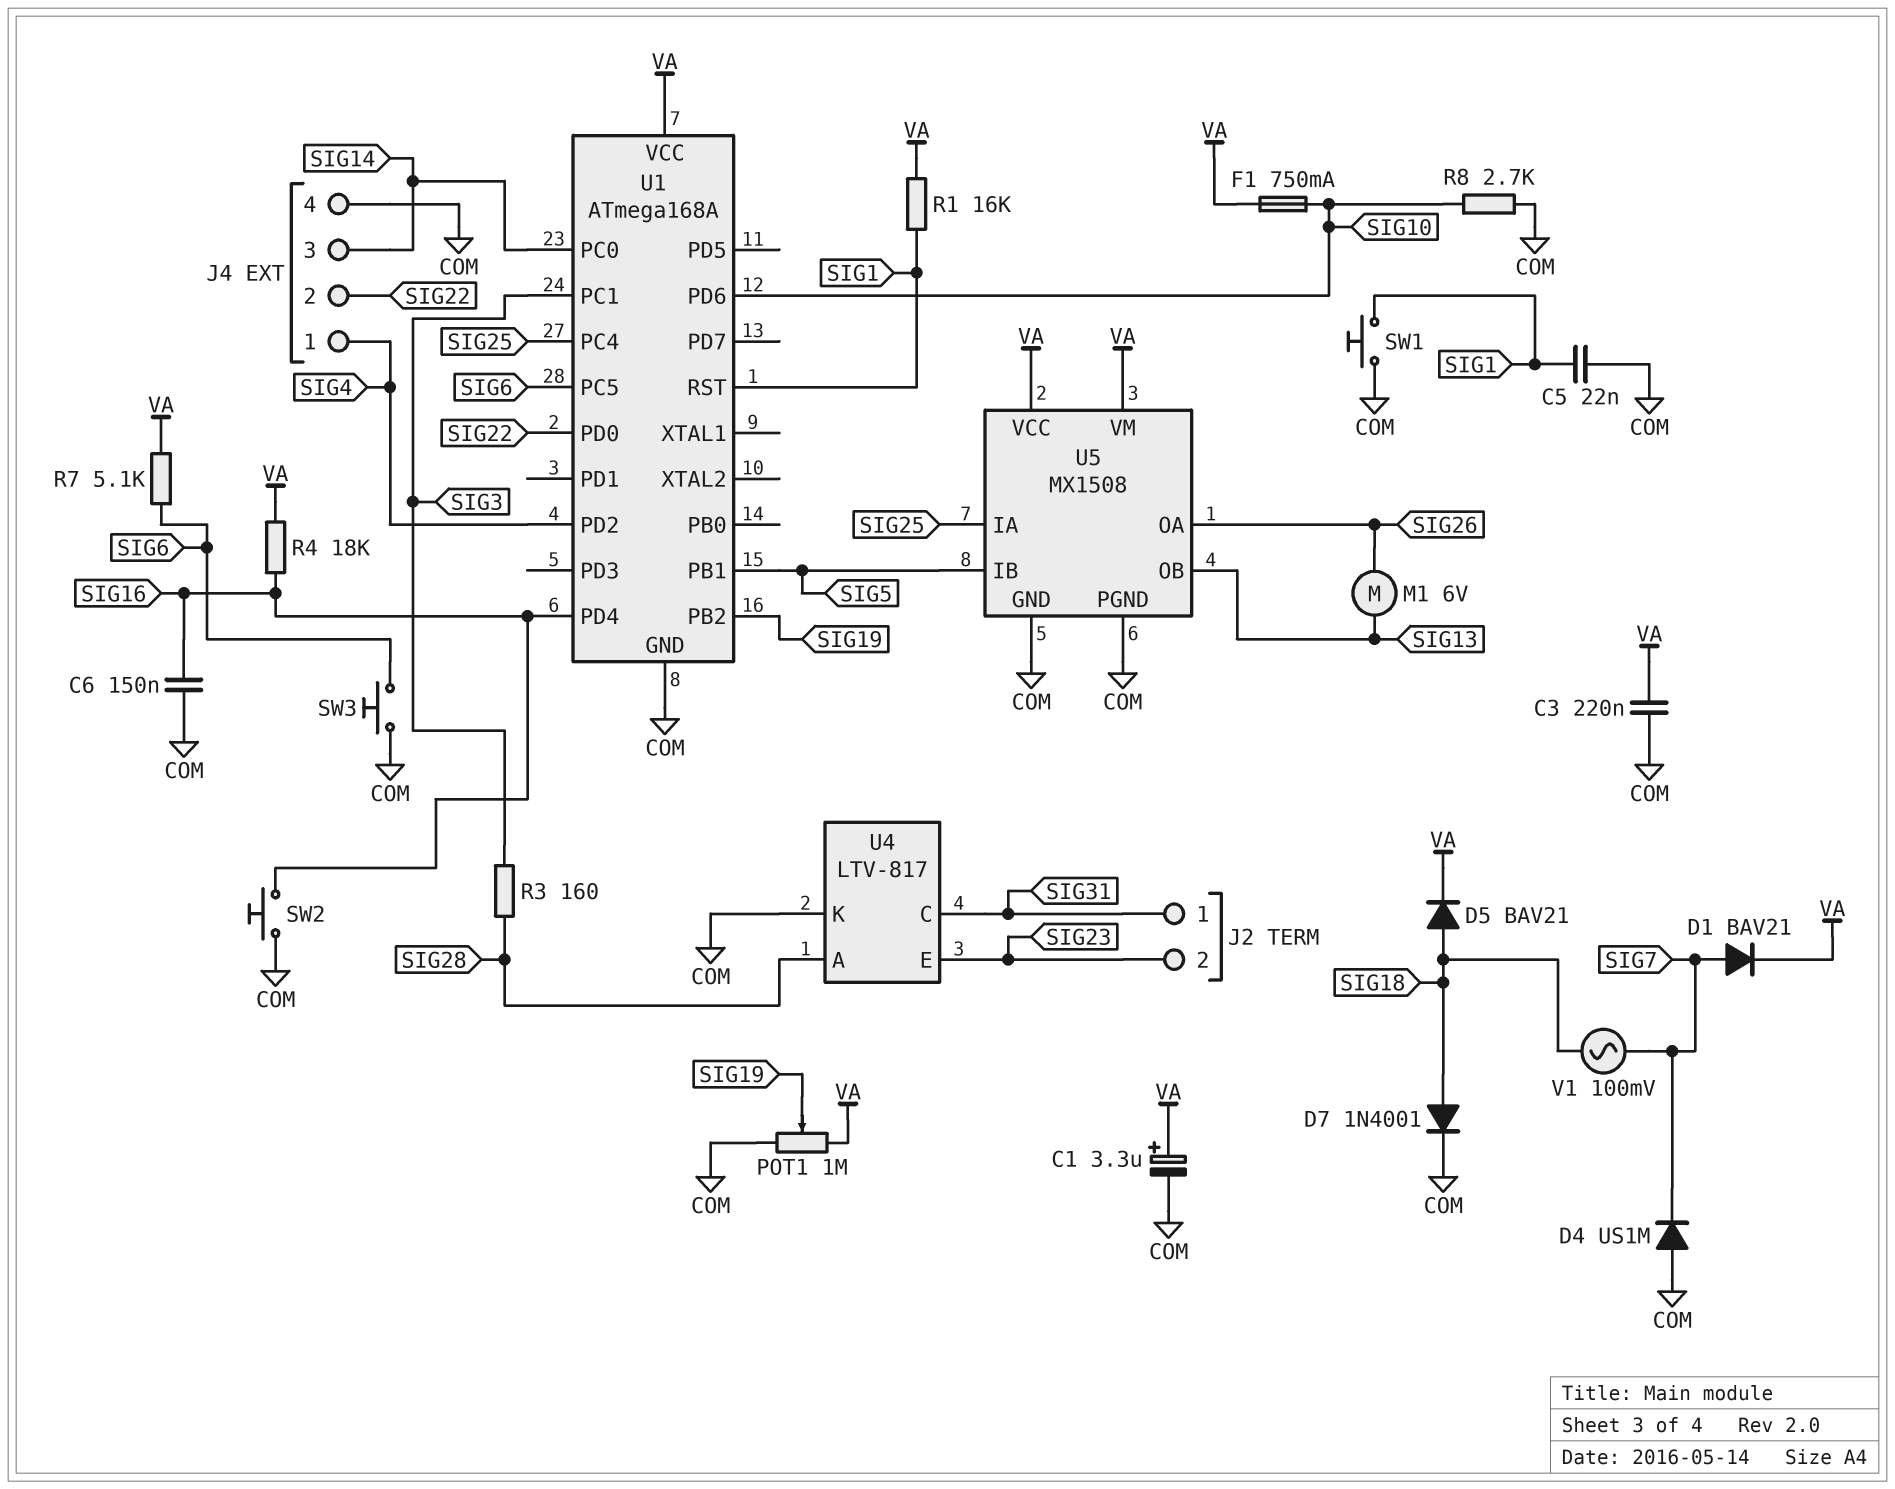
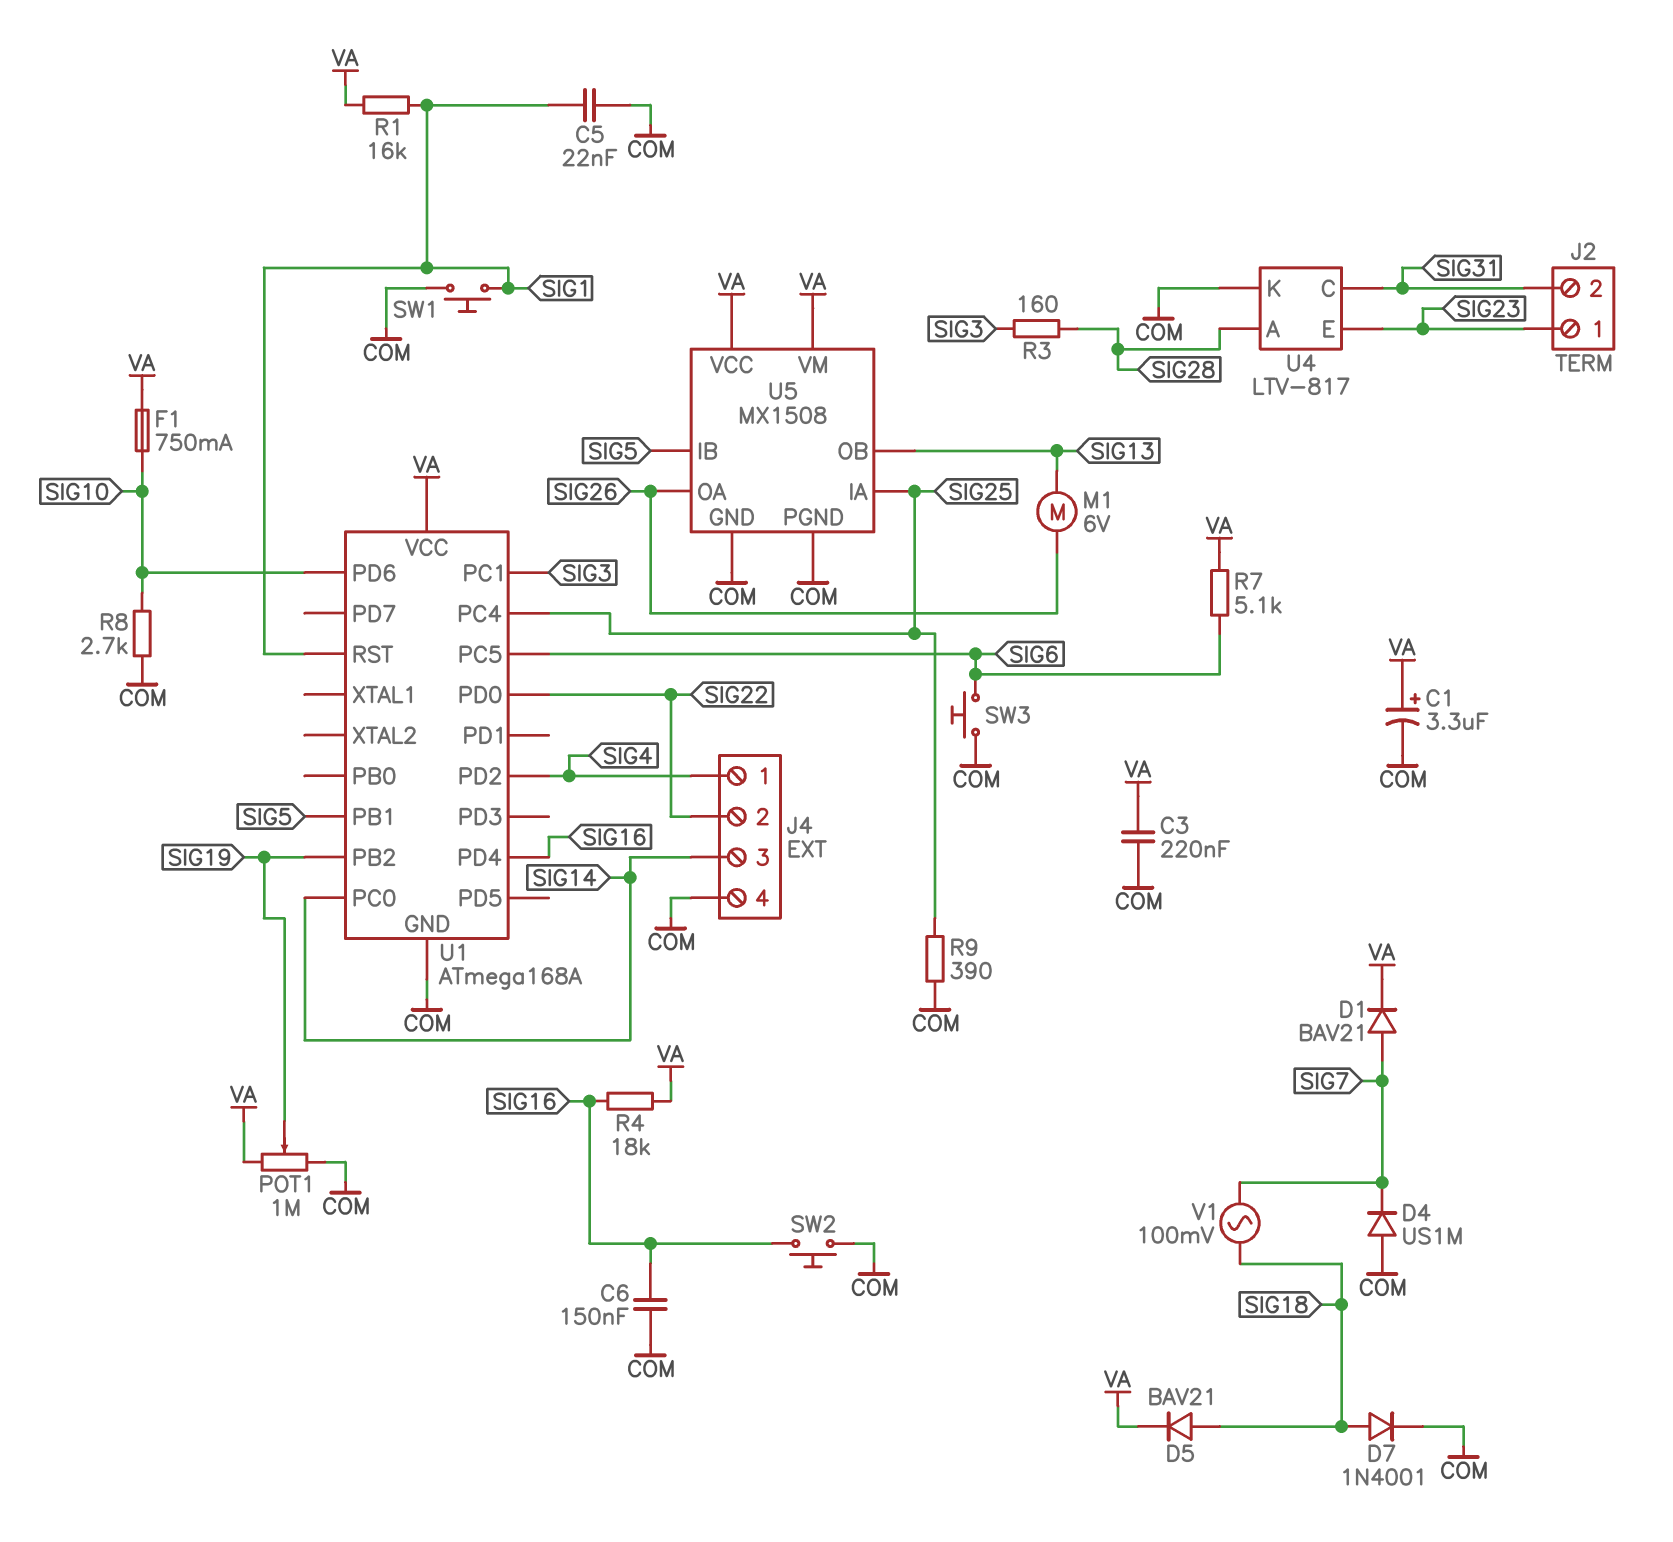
J2 pin 1: SIG31 -> SIG23
J2 pin 2: SIG23 -> SIG31
R9: none -> 390 (COM, SIG25)

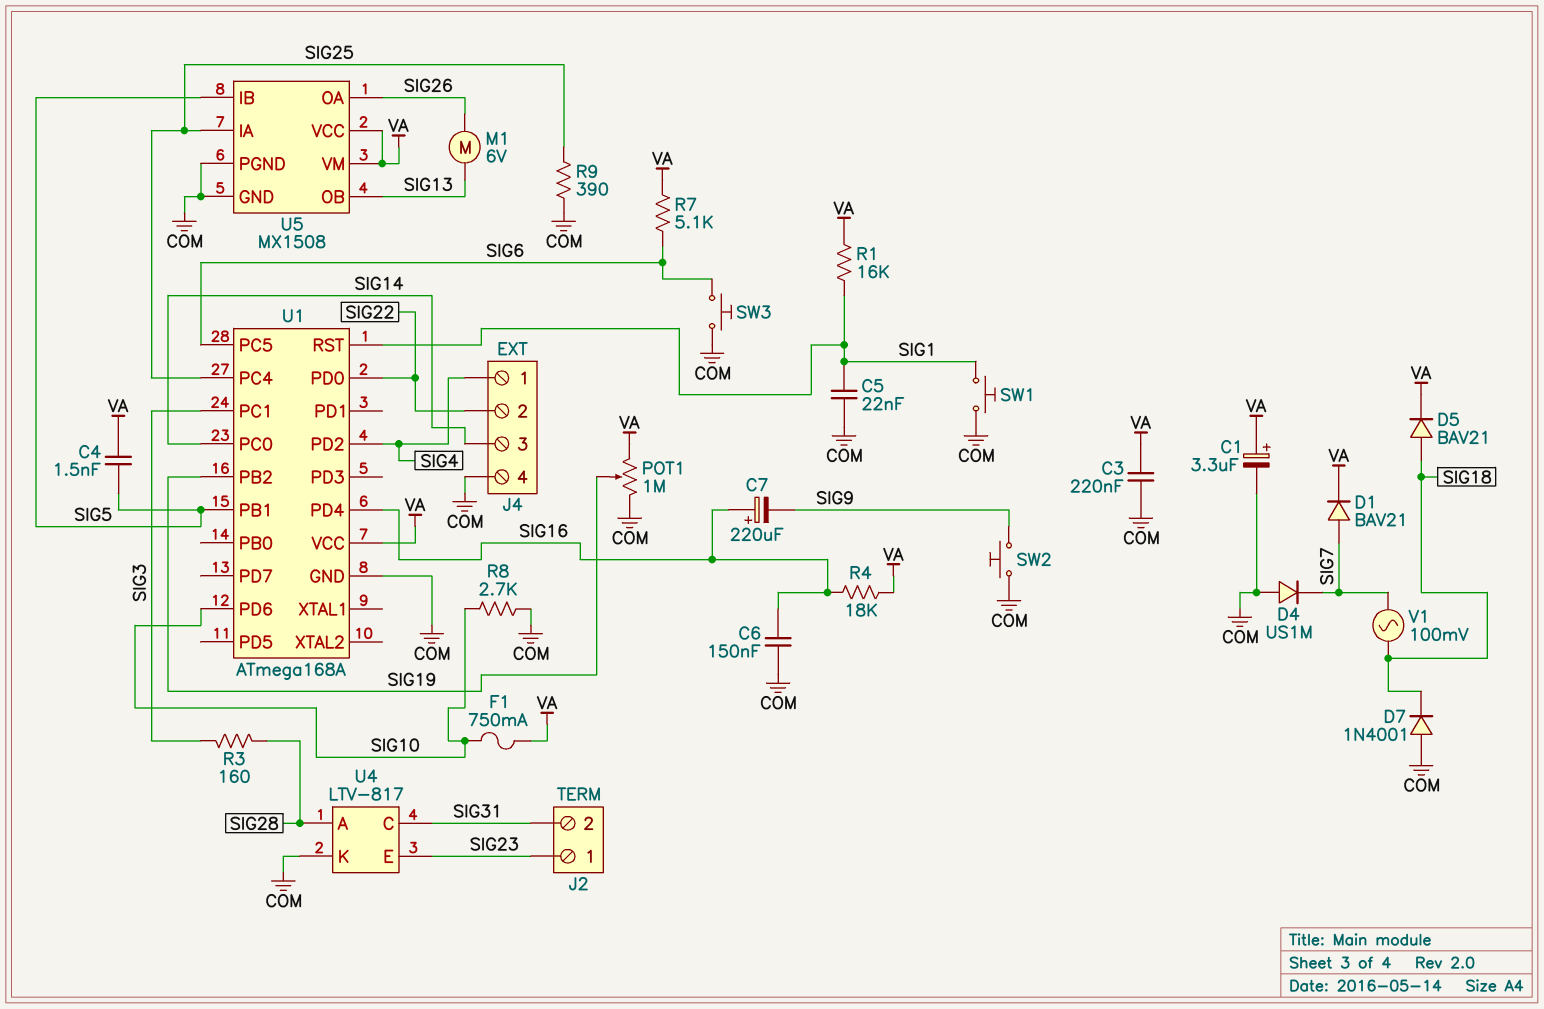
C4: none -> 1.5nF (SIG5, VA)
C7: none -> 220uF (plus SIG16, minus SIG9)
D7: diode 1N4001 (A SIG18, K COM) -> diode 1N4001 (A COM, K SIG18)
SW2: button (COM, SIG16) -> button (COM, SIG9)

